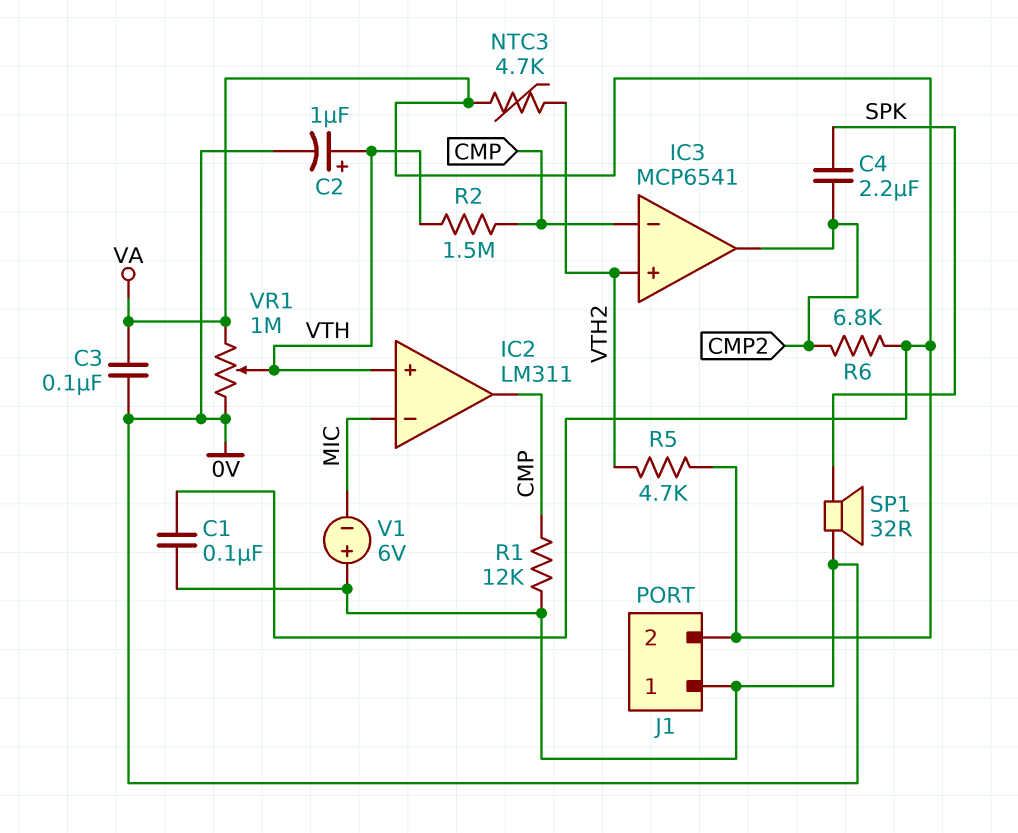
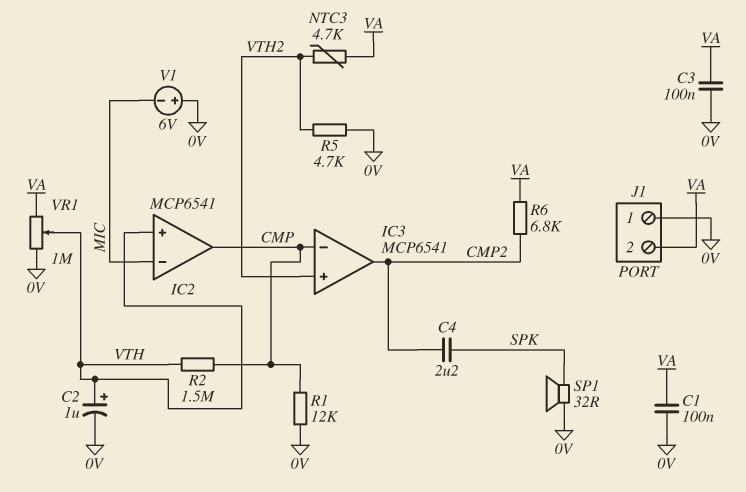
IC2: LM311 -> MCP6541
R5: 4.7k (VA, VTH2) -> 4.7k (0V, VTH2)

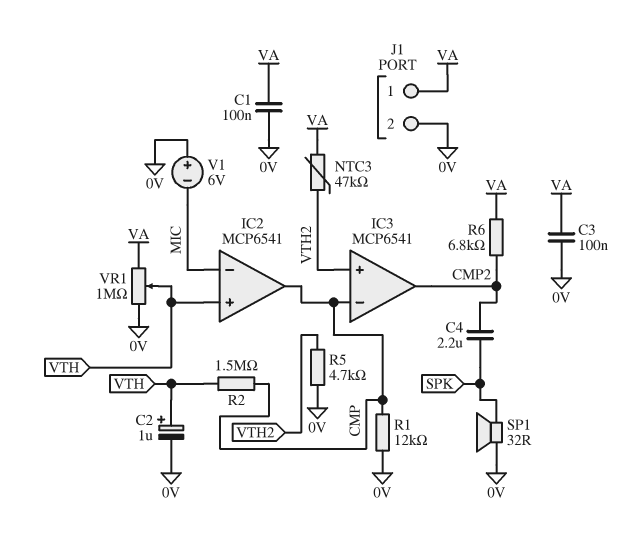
J1 pin 1: 0V -> VA
J1 pin 2: VA -> 0V
NTC3: 4.7k (VA, VTH2) -> 47k (VA, VTH2)

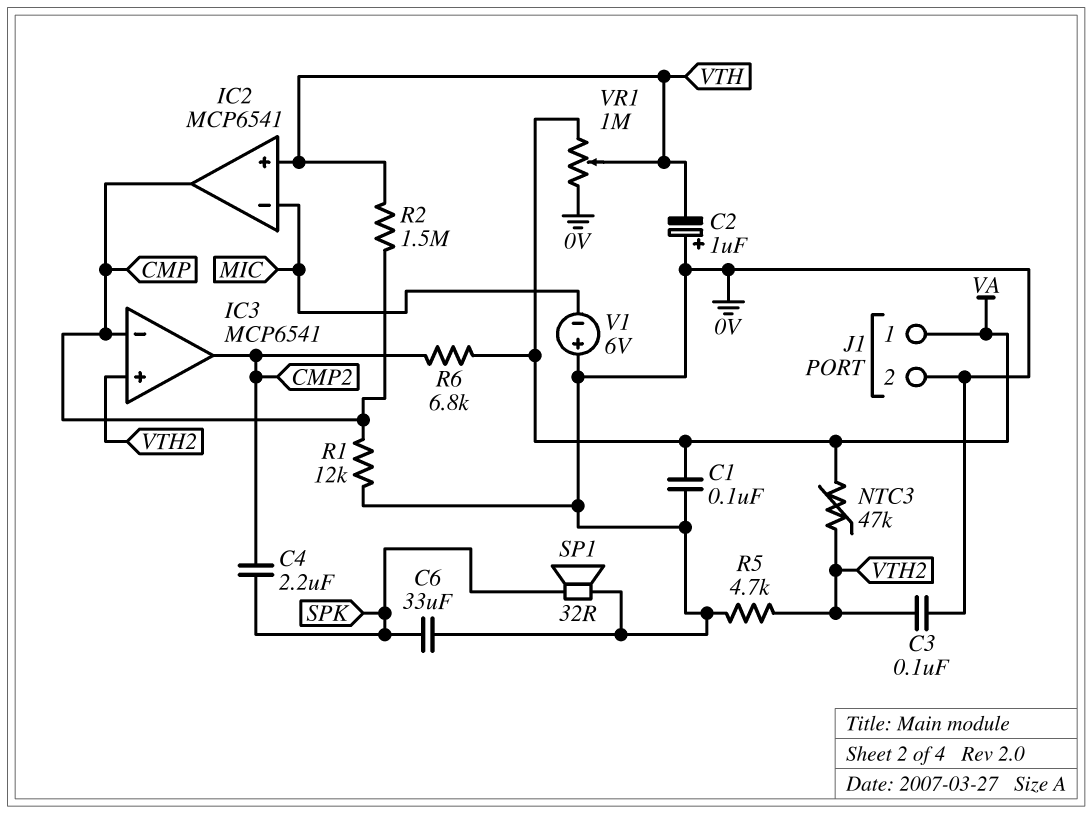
C2: 1uF (plus VTH, minus 0V) -> 1uF (plus 0V, minus VTH)
C3: 100nF (0V, VA) -> 100nF (0V, VTH2)
C6: none -> 33uF (0V, SPK)

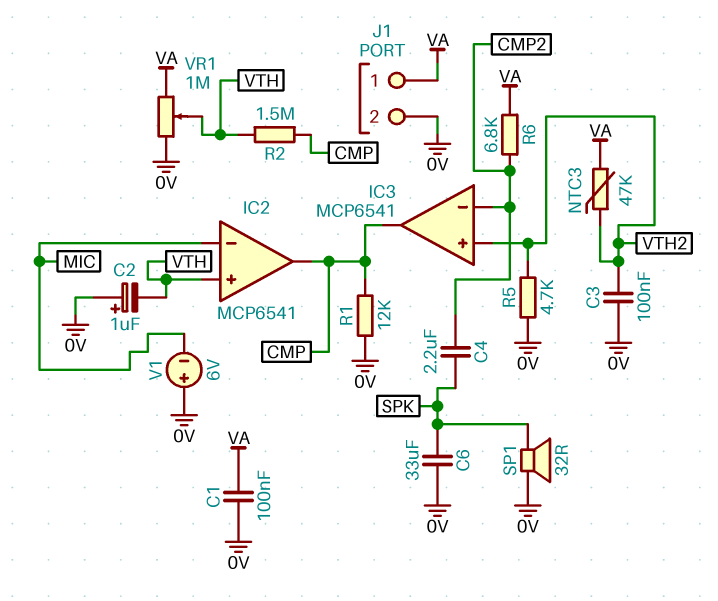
IC3 pin in-: CMP -> CMP2
IC3 pin out: CMP2 -> CMP

